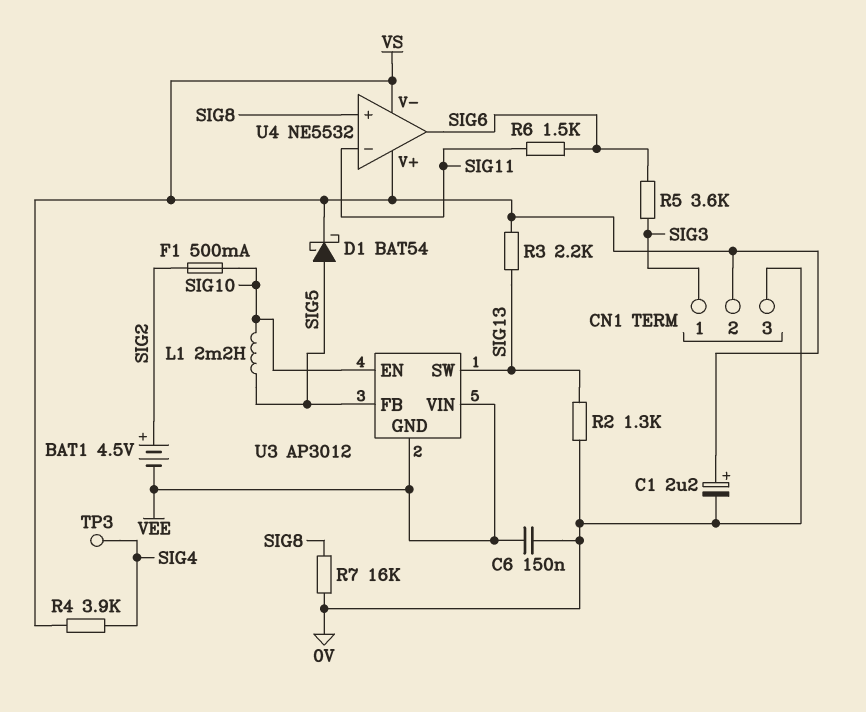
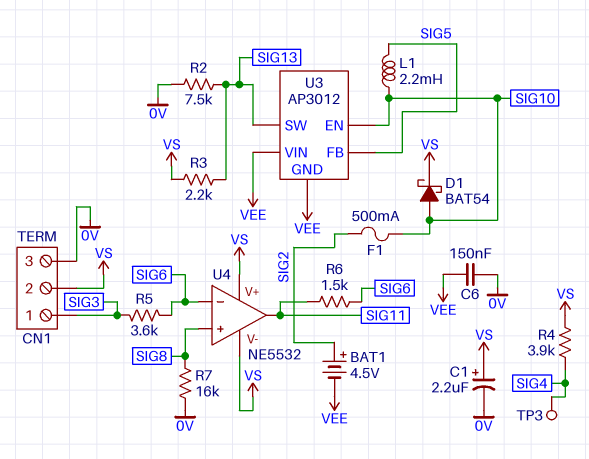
D1: schottky BAT54 (A SIG5, K VS) -> schottky BAT54 (A SIG10, K VS)
R2: 1.3k (0V, SIG13) -> 7.5k (0V, SIG13)
U4 pin in-: SIG11 -> SIG6
U4 pin out: SIG6 -> SIG11

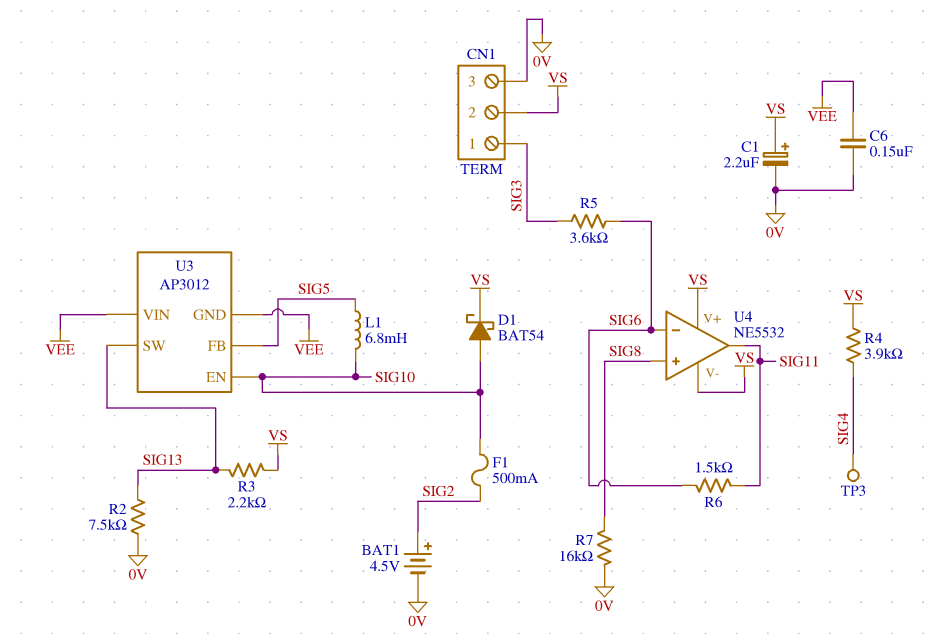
BAT1: 4.5V (plus SIG2, minus VEE) -> 4.5V (plus SIG2, minus 0V)
L1: 2.2mH (SIG5, SIG10) -> 6.8mH (SIG5, SIG10)

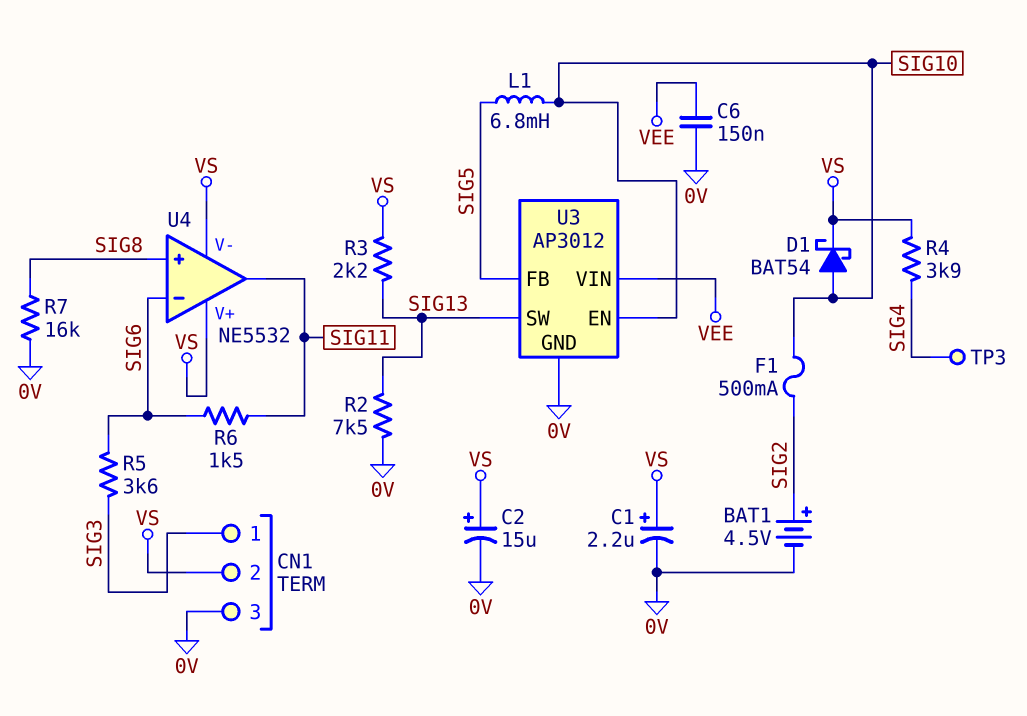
C2: none -> 15uF (plus VS, minus 0V)
U3 pin GND: VEE -> 0V

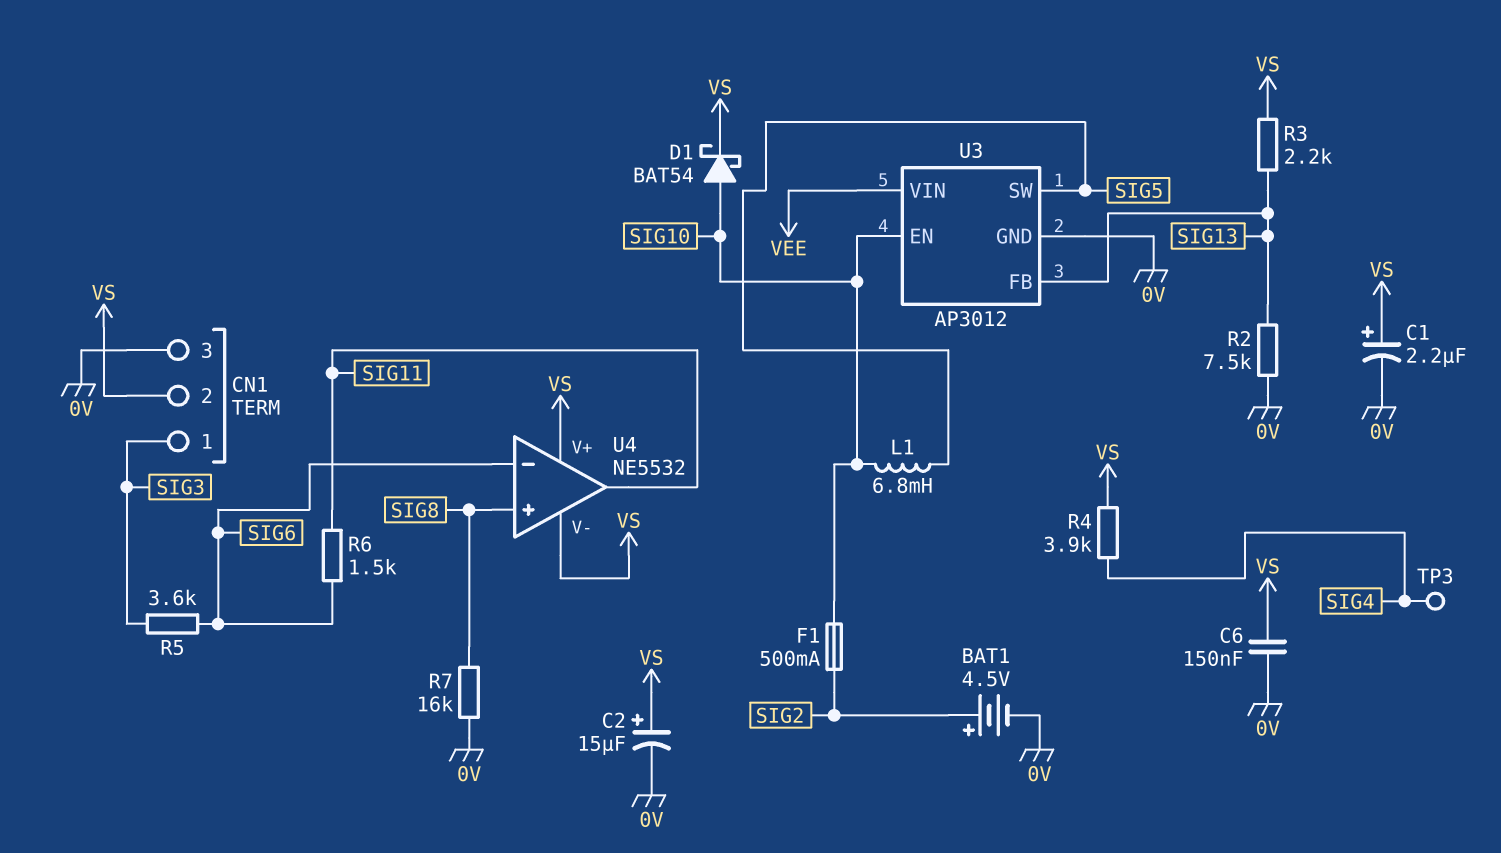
C6: 150nF (0V, VEE) -> 150nF (0V, VS)
U3 pin FB: SIG5 -> SIG13
U3 pin SW: SIG13 -> SIG5

